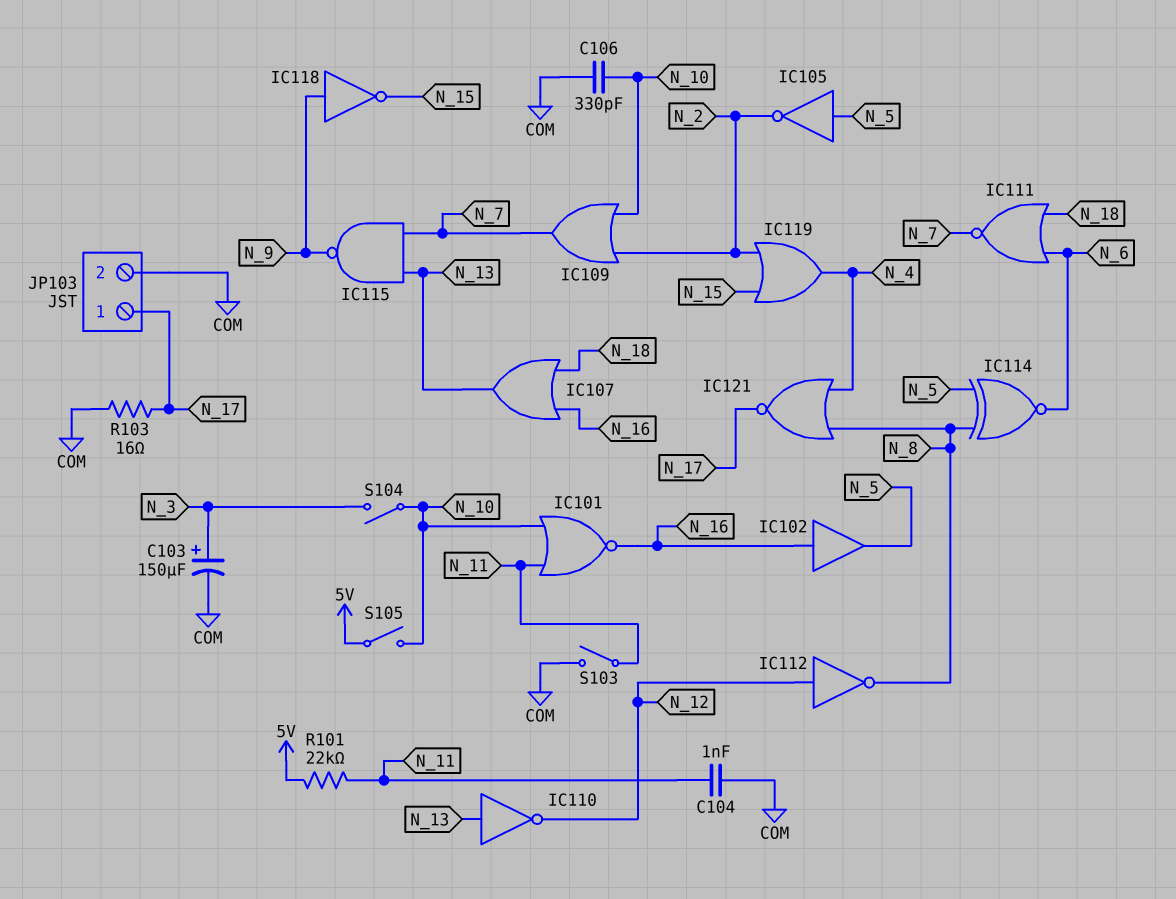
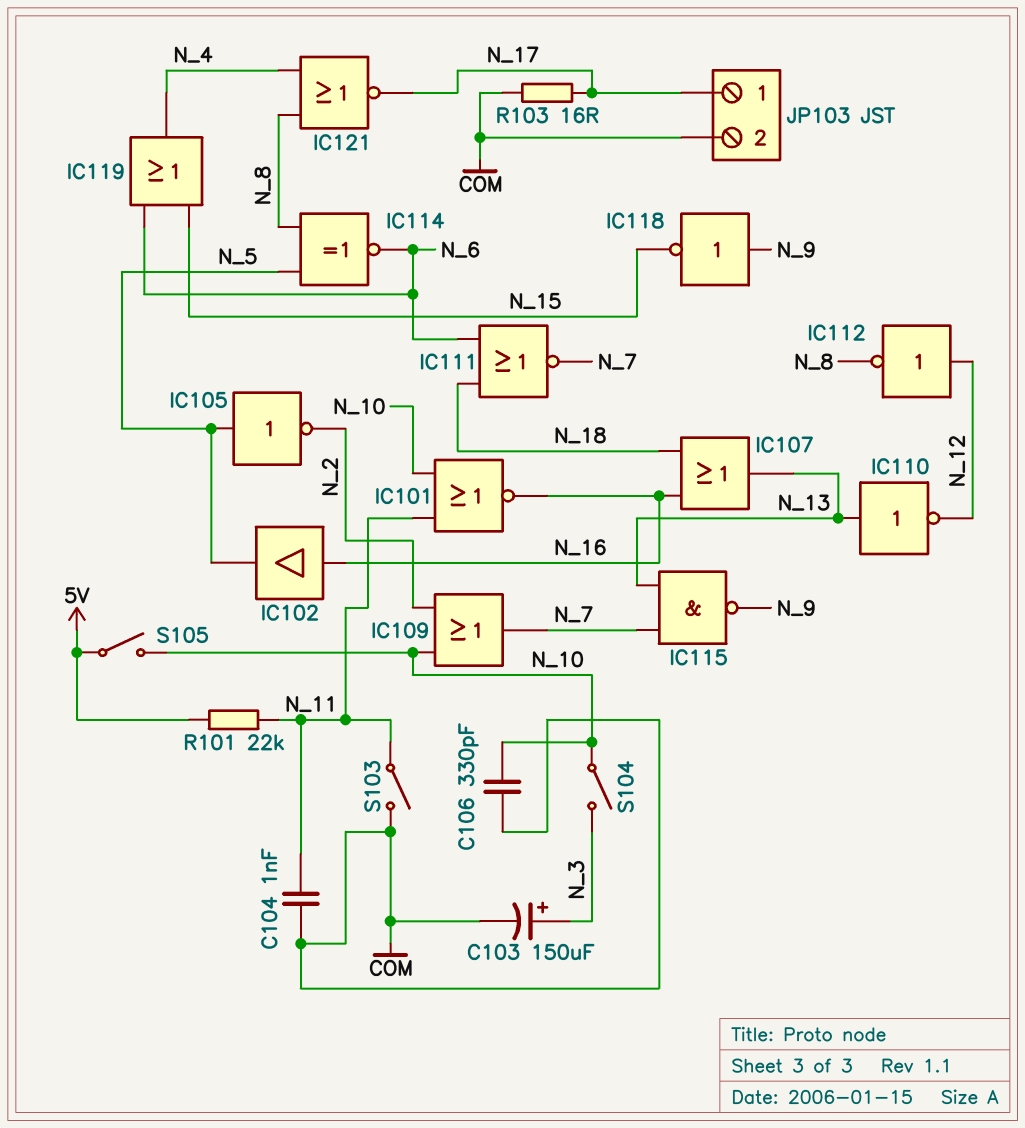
IC119: OR (in N_2, in N_15, out N_4) -> OR (in N_6, in N_15, out N_4)

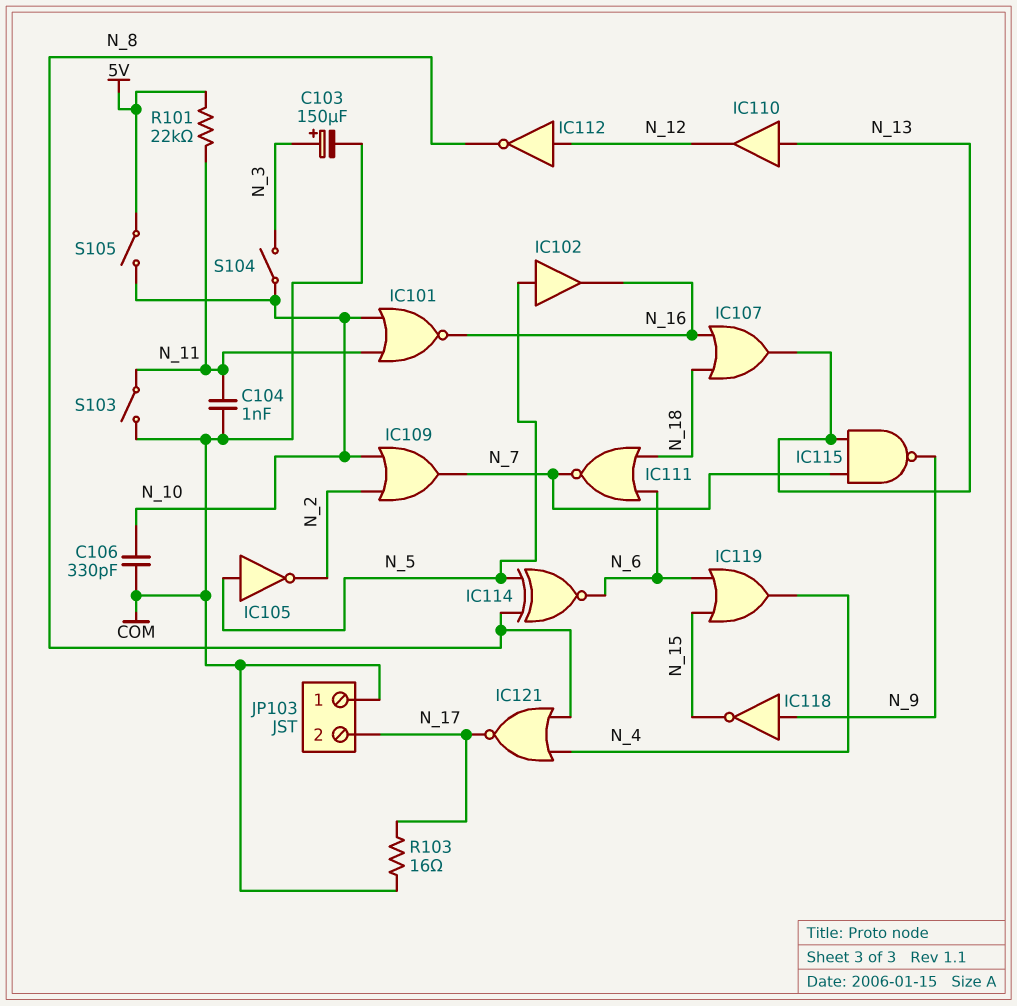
IC102: buffer (in N_16, out N_5) -> buffer (in N_5, out N_16)
IC110: NOT (in N_13, out N_12) -> buffer (in N_13, out N_12)
JP103 pin 1: N_17 -> COM
JP103 pin 2: COM -> N_17

